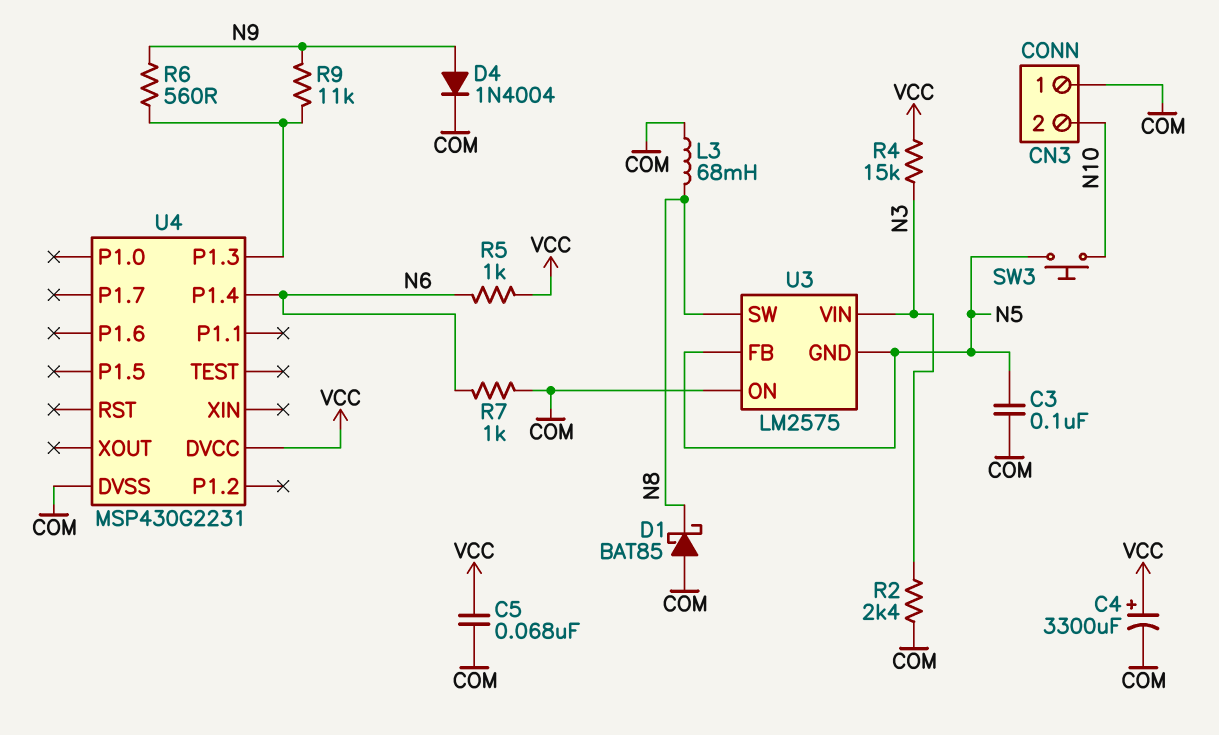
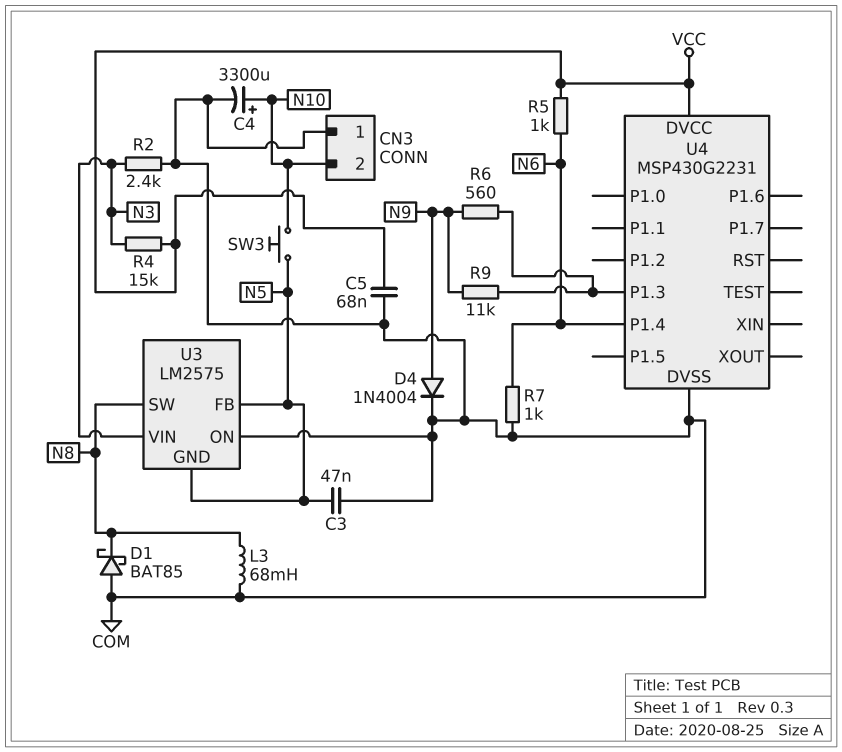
C3: 100nF (COM, N5) -> 47nF (COM, N5)
C4: 3300uF (plus VCC, minus COM) -> 3300uF (plus N10, minus COM)

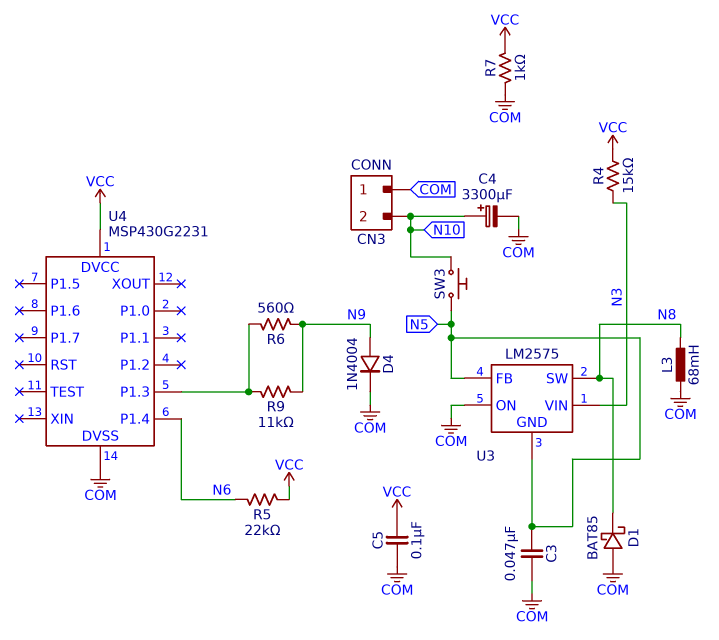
C5: 68nF (COM, VCC) -> 100nF (COM, VCC)
R2: 2.4k (COM, N3) -> none
R5: 1k (N6, VCC) -> 22k (N6, VCC)
R7: 1k (COM, N6) -> 1k (COM, VCC)

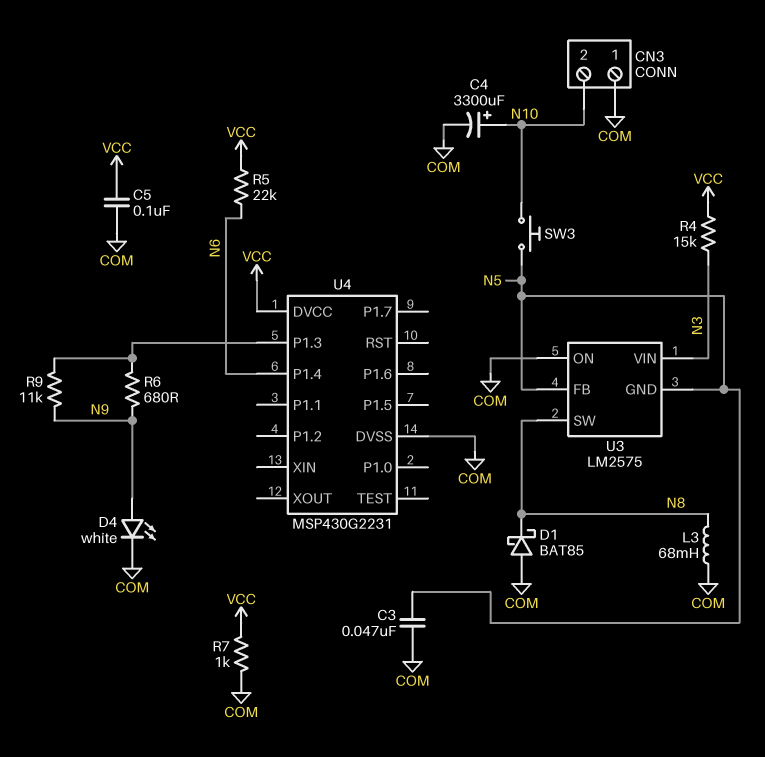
D4: diode 1N4004 (A N9, K COM) -> LED white (A N9, K COM)
R6: 560 (N9, U4/P1.3) -> 680 (N9, U4/P1.3)

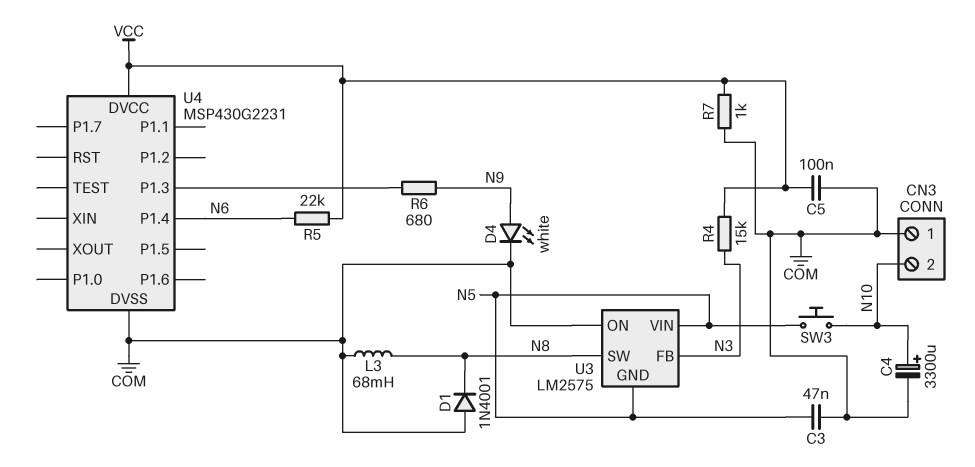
D1: schottky BAT85 (A COM, K N8) -> diode 1N4001 (A COM, K N8)
R9: 11k (N9, U4/P1.3) -> none
U3 pin FB: N5 -> N3
U3 pin VIN: N3 -> N5

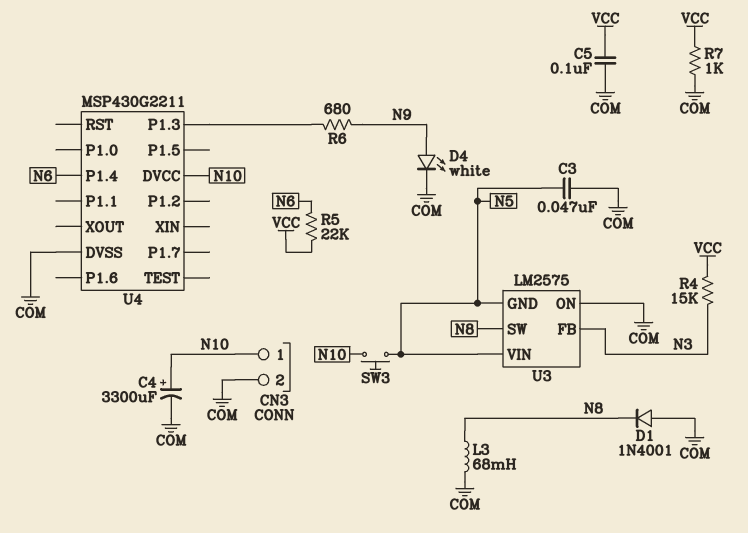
CN3 pin 1: COM -> N10
CN3 pin 2: N10 -> COM
U4: MSP430G2231 -> MSP430G2211
U4 pin DVCC: VCC -> N10

